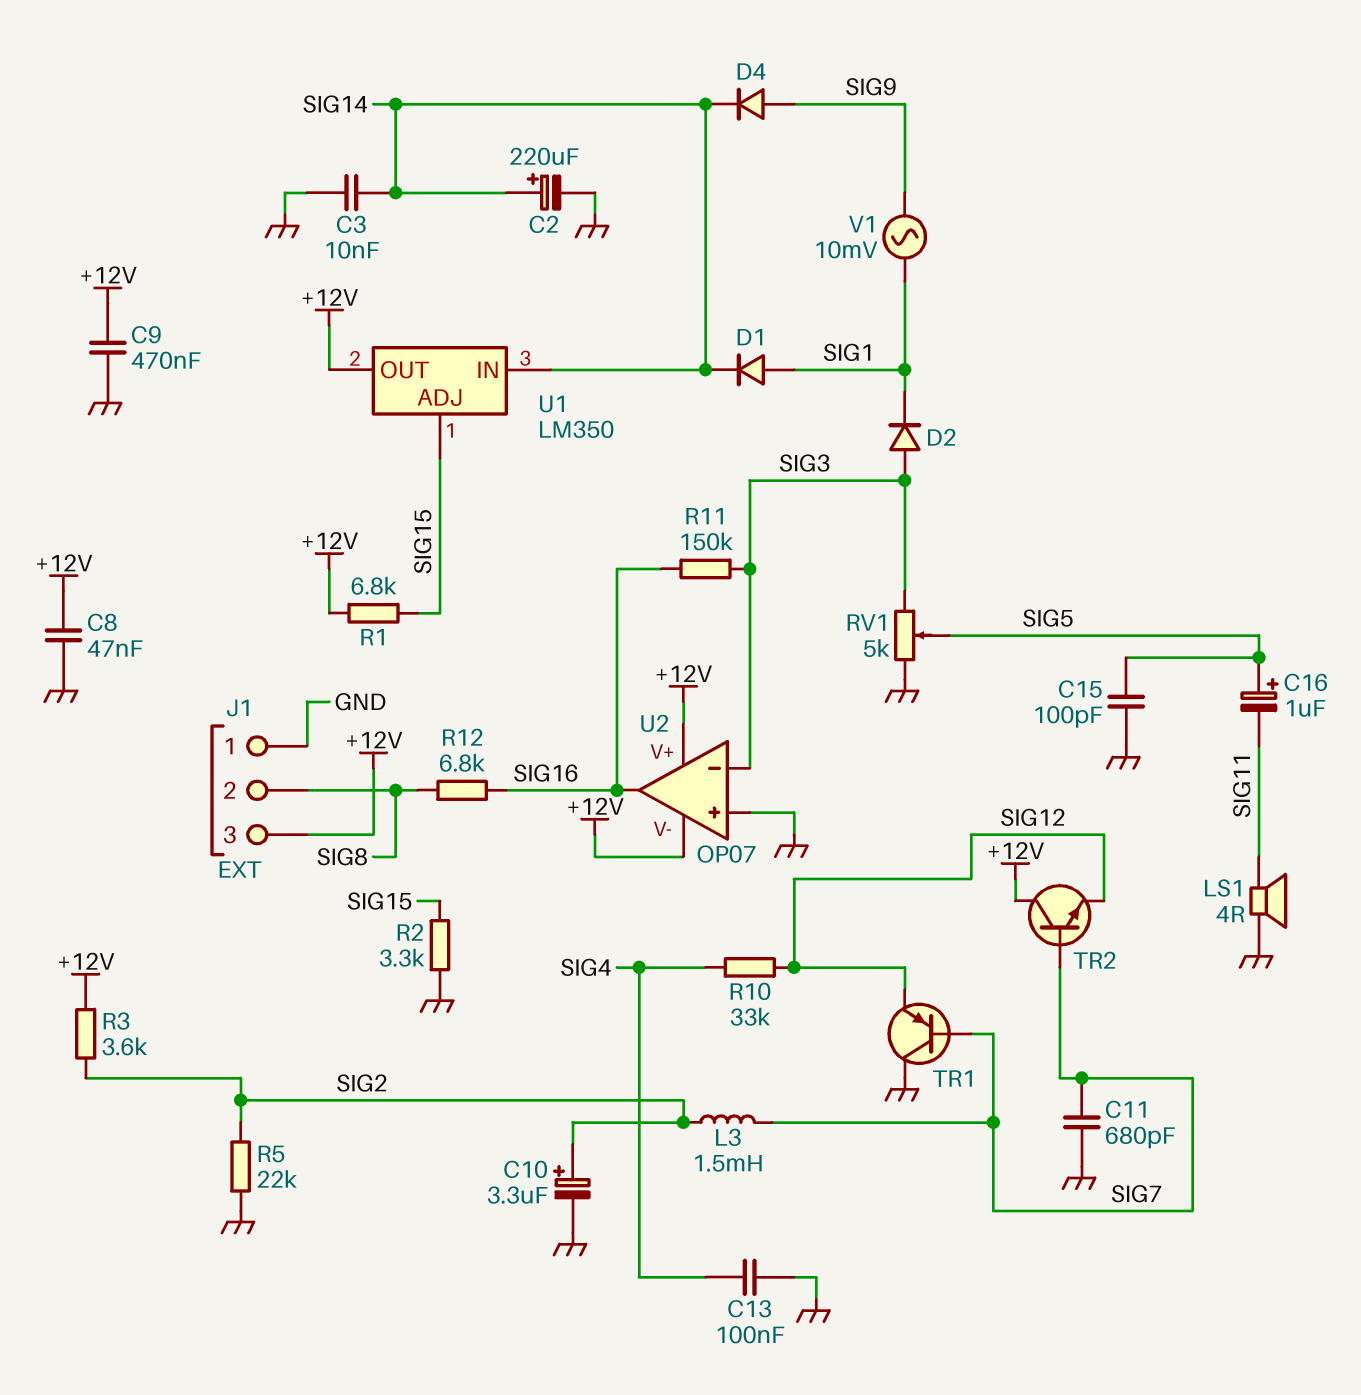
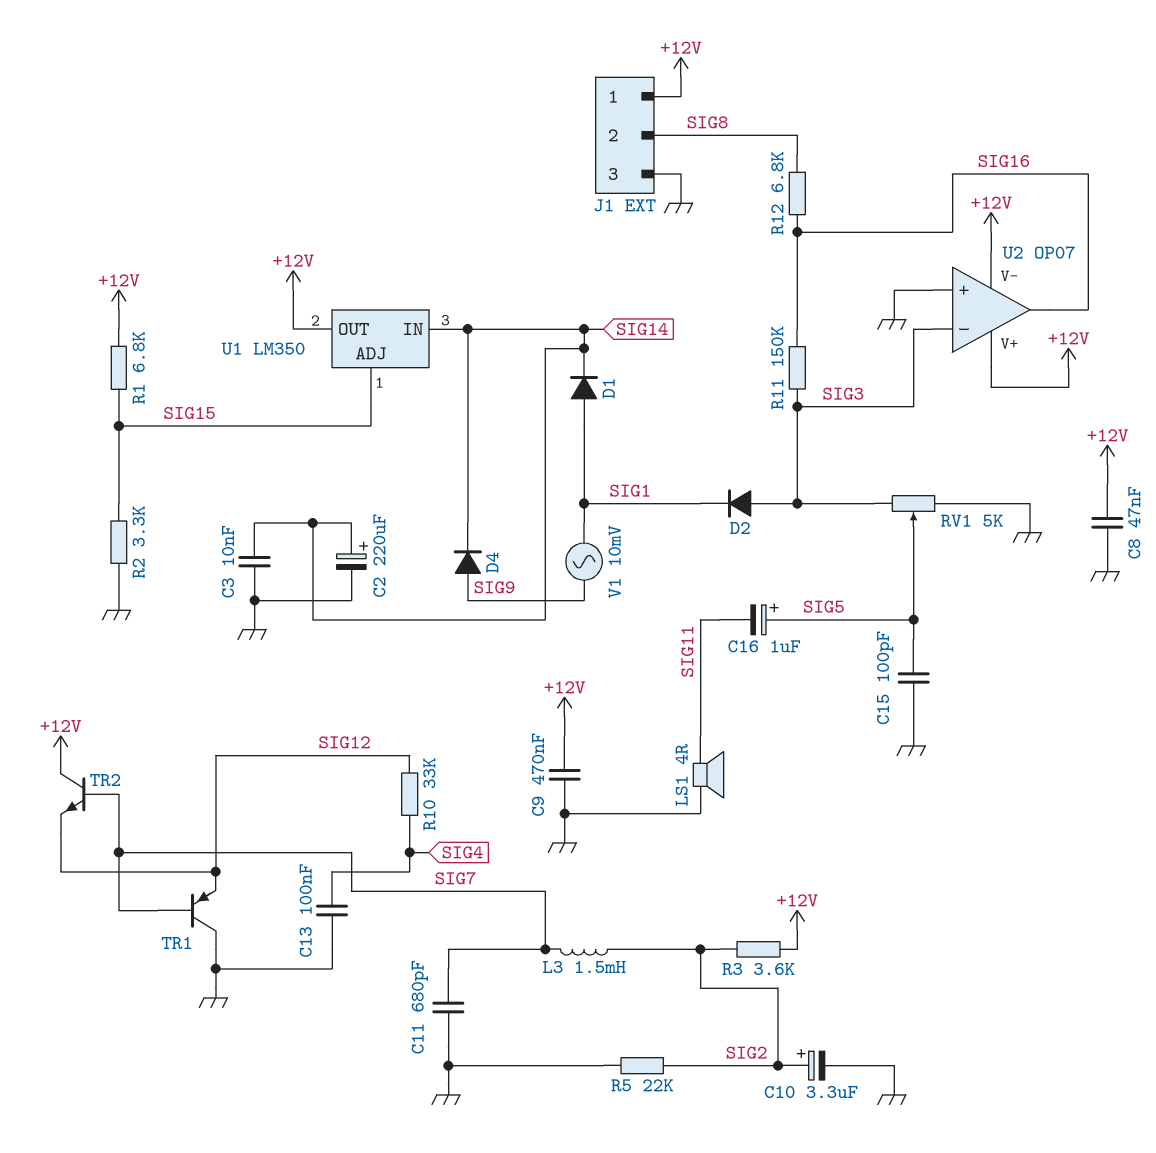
J1 pin 1: GND -> +12V
J1 pin 3: +12V -> GND

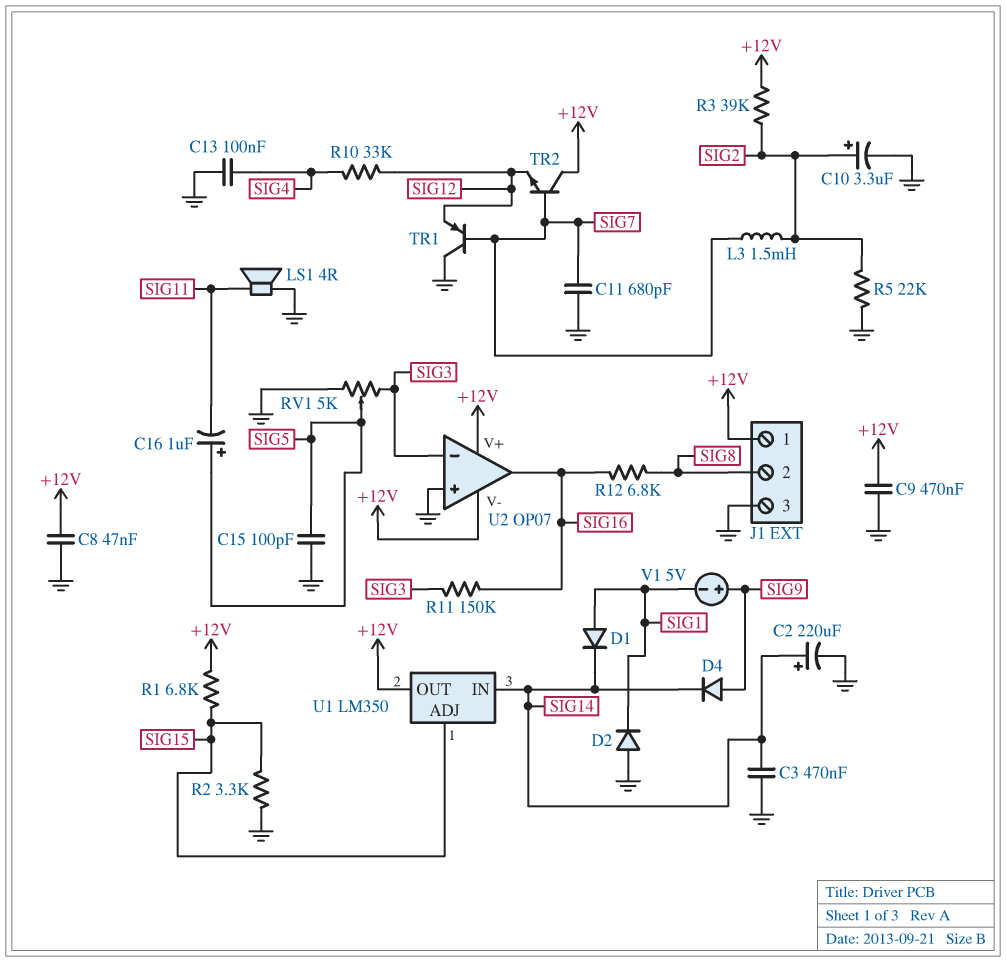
C3: 10nF (GND, SIG14) -> 470nF (GND, SIG14)
D2: diode (A SIG3, K SIG1) -> diode (A GND, K SIG1)
R3: 3.6k (+12V, SIG2) -> 39k (+12V, SIG2)
V1: AC 10mV (SIG1, SIG9) -> 5V (plus SIG9, minus SIG1)

